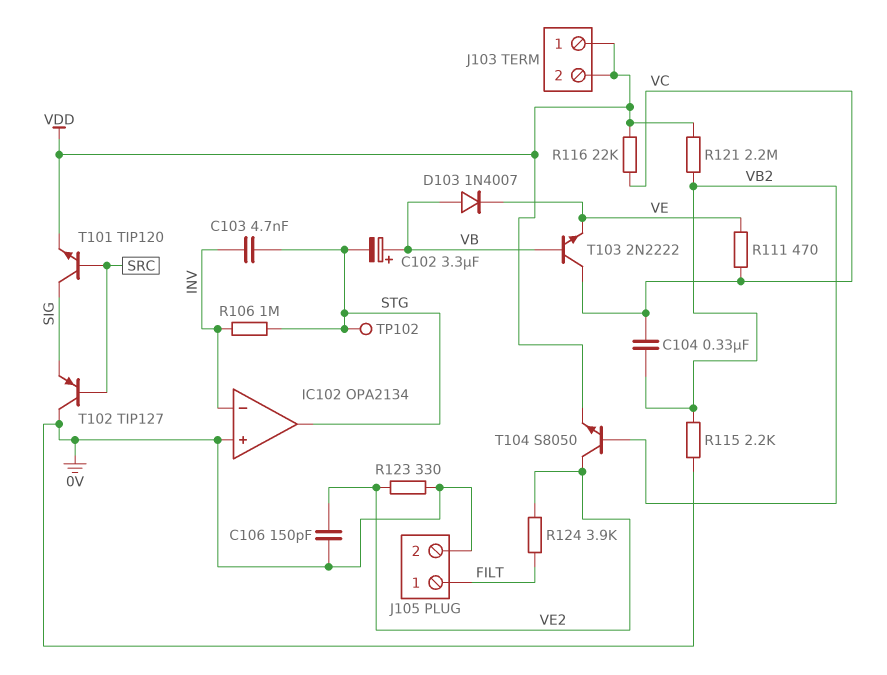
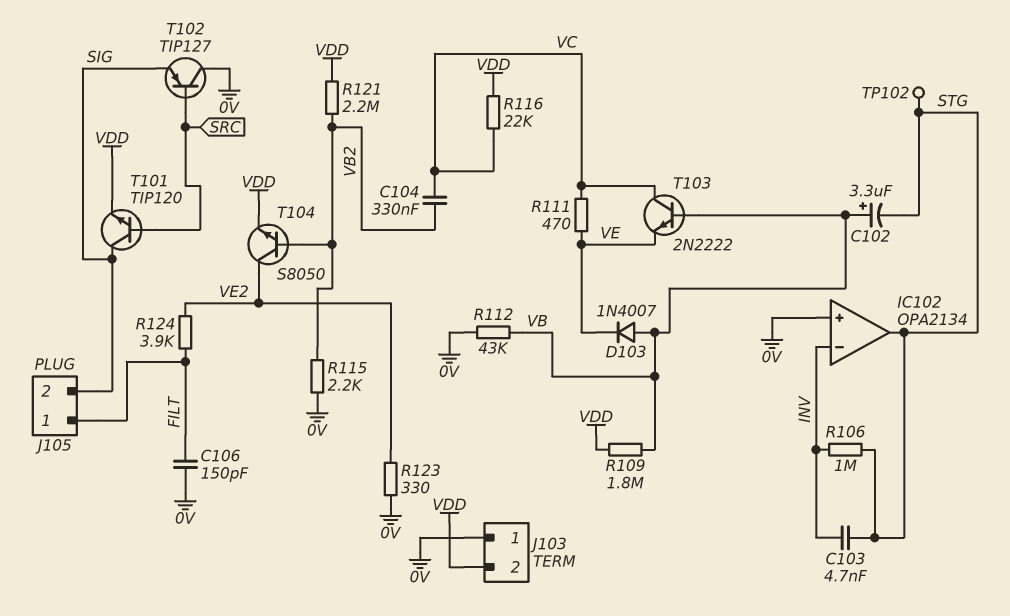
C106: 150pF (0V, VE2) -> 150pF (0V, FILT)
J103 pin 1: VDD -> 0V
J105 pin 2: 0V -> SIG
R109: none -> 1.8M (VB, VDD)
R112: none -> 43k (0V, VB)

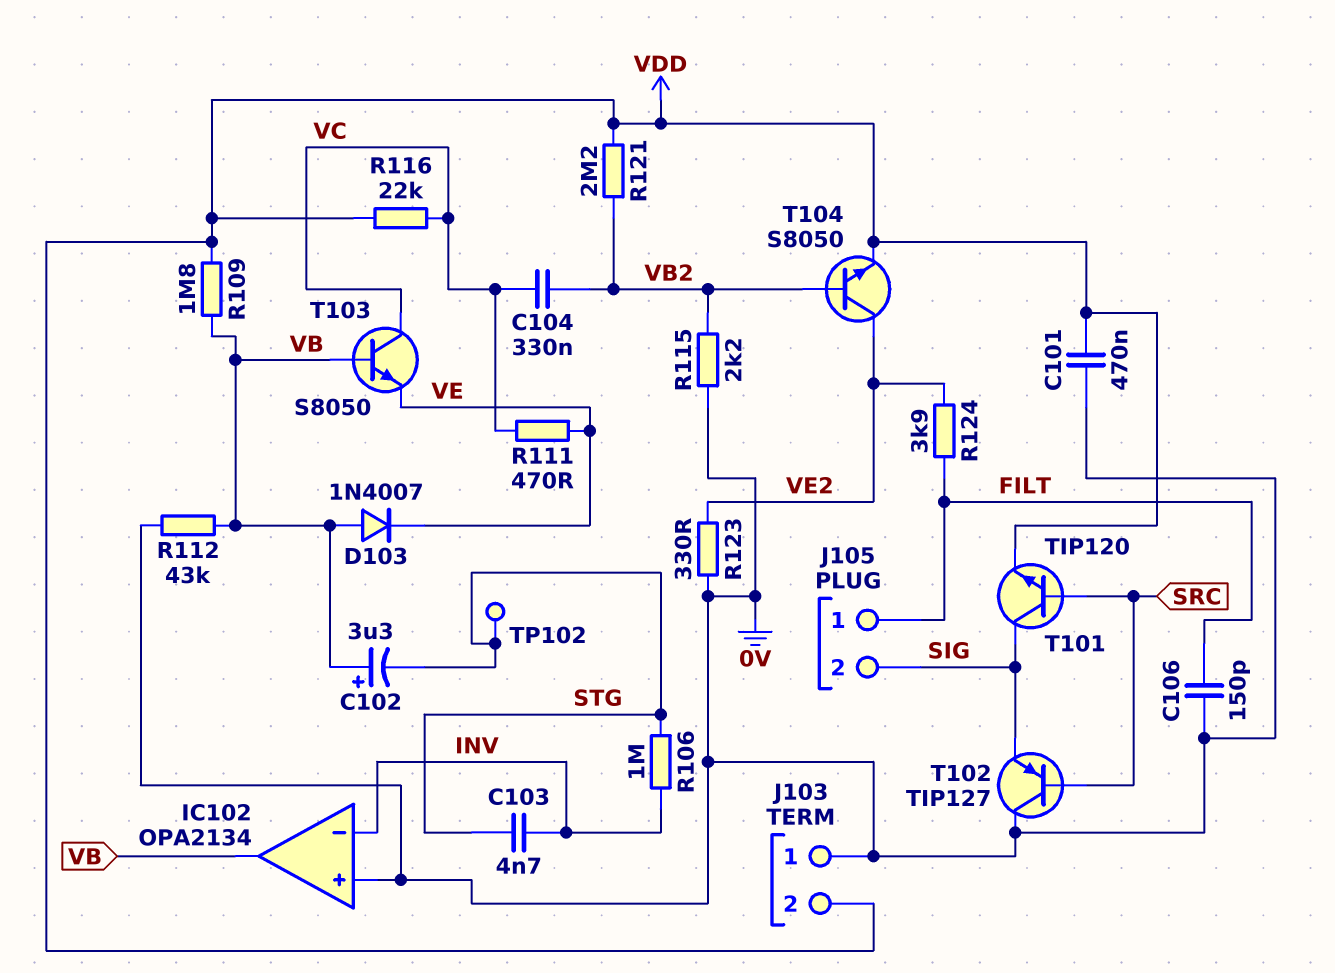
C101: none -> 470nF (0V, VDD)
IC102 pin out: STG -> VB
T103: NPN 2N2222 (B VB, C VC, E VE) -> NPN S8050 (B VB, C VC, E VE)

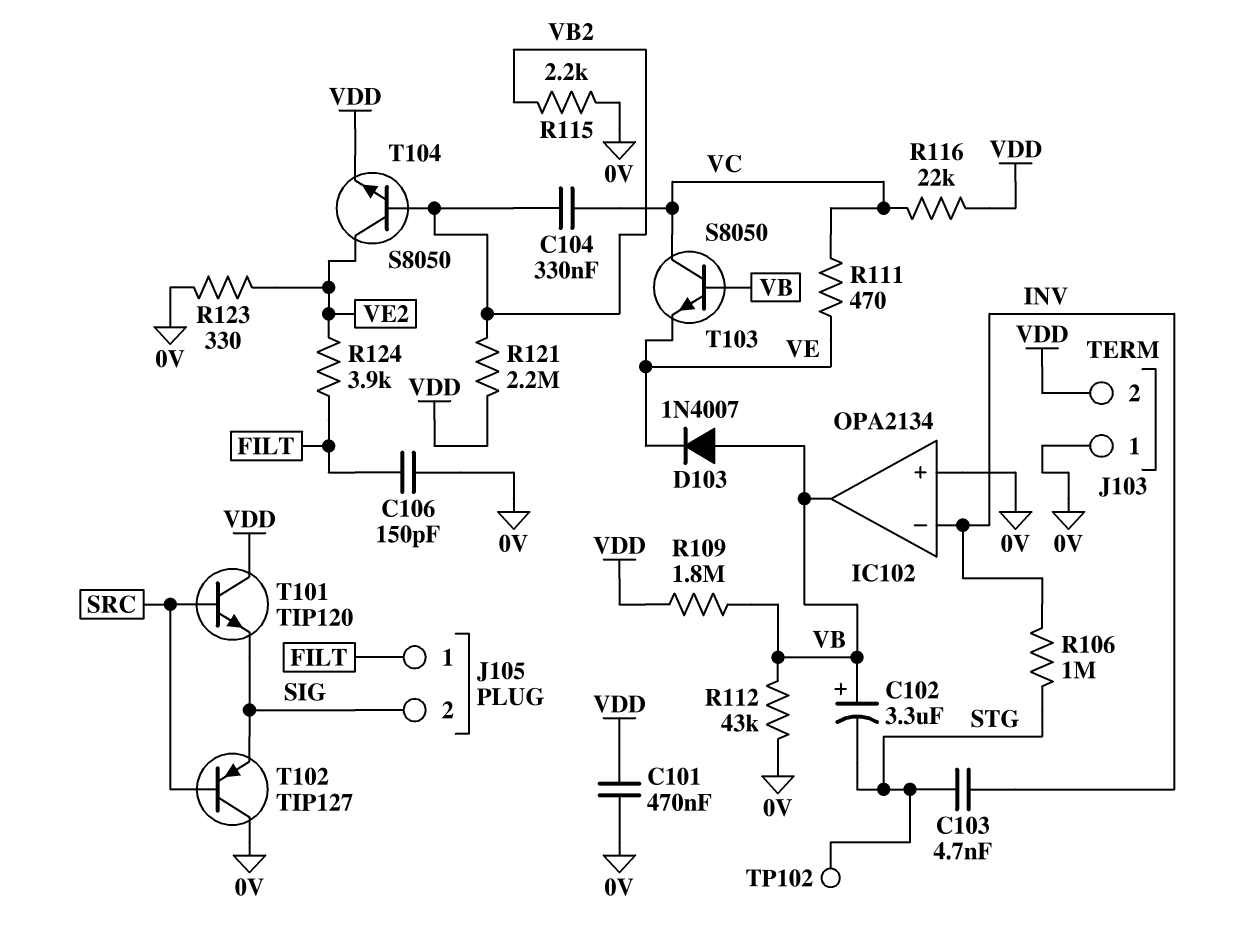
T101: NPN TIP120 (B SRC, C SIG, E VDD) -> NPN TIP120 (B SRC, C VDD, E SIG)

